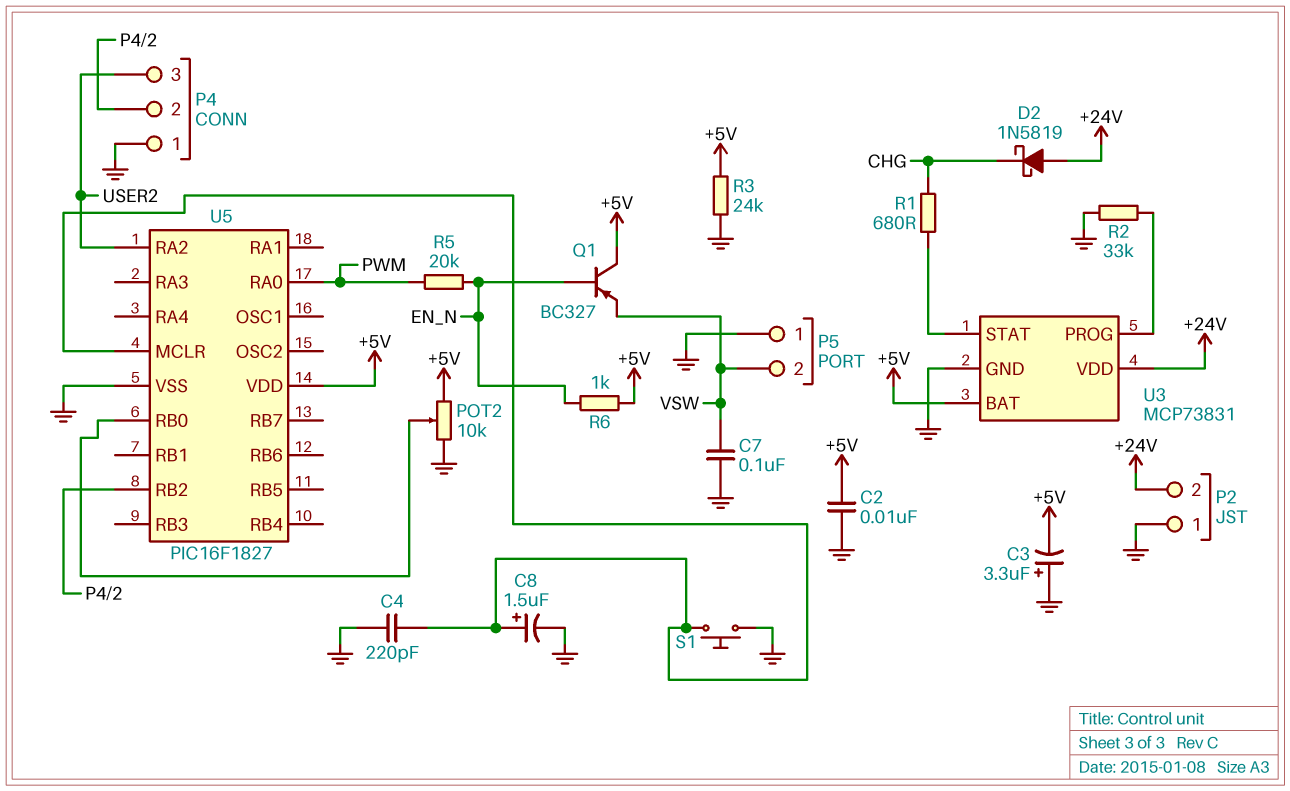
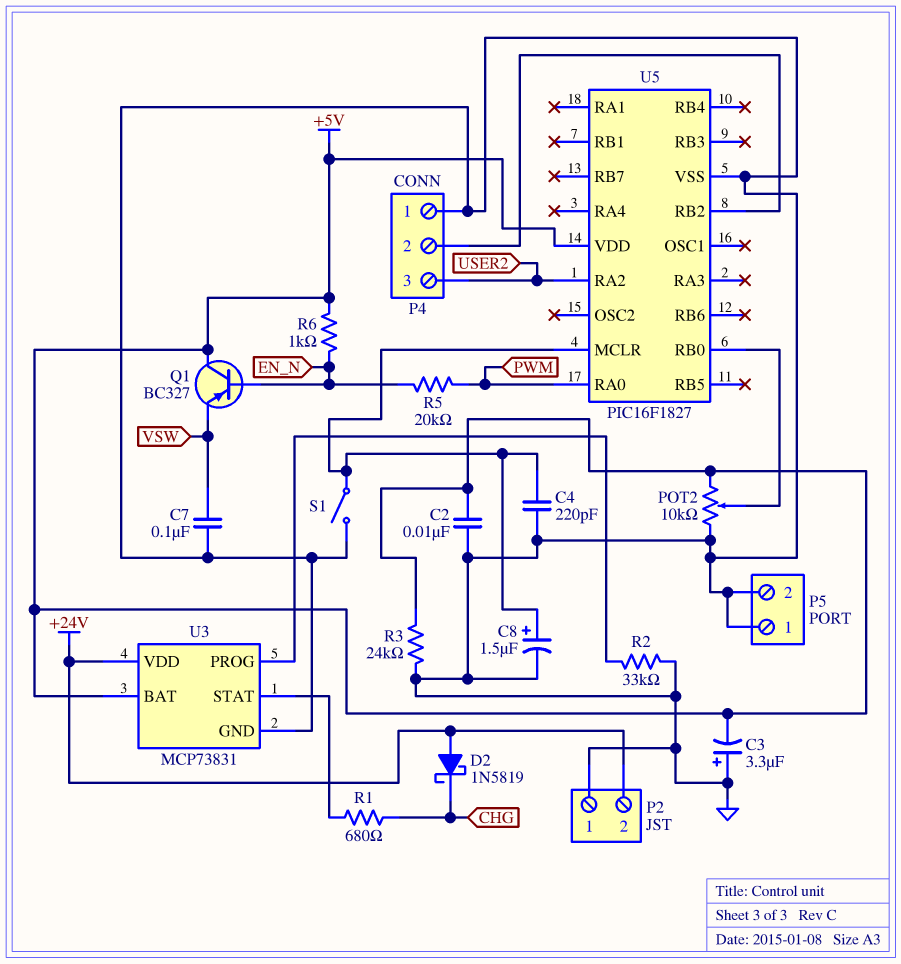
P5 pin 2: VSW -> GND
S1: button (GND, U5/MCLR) -> switch (GND, U5/MCLR)

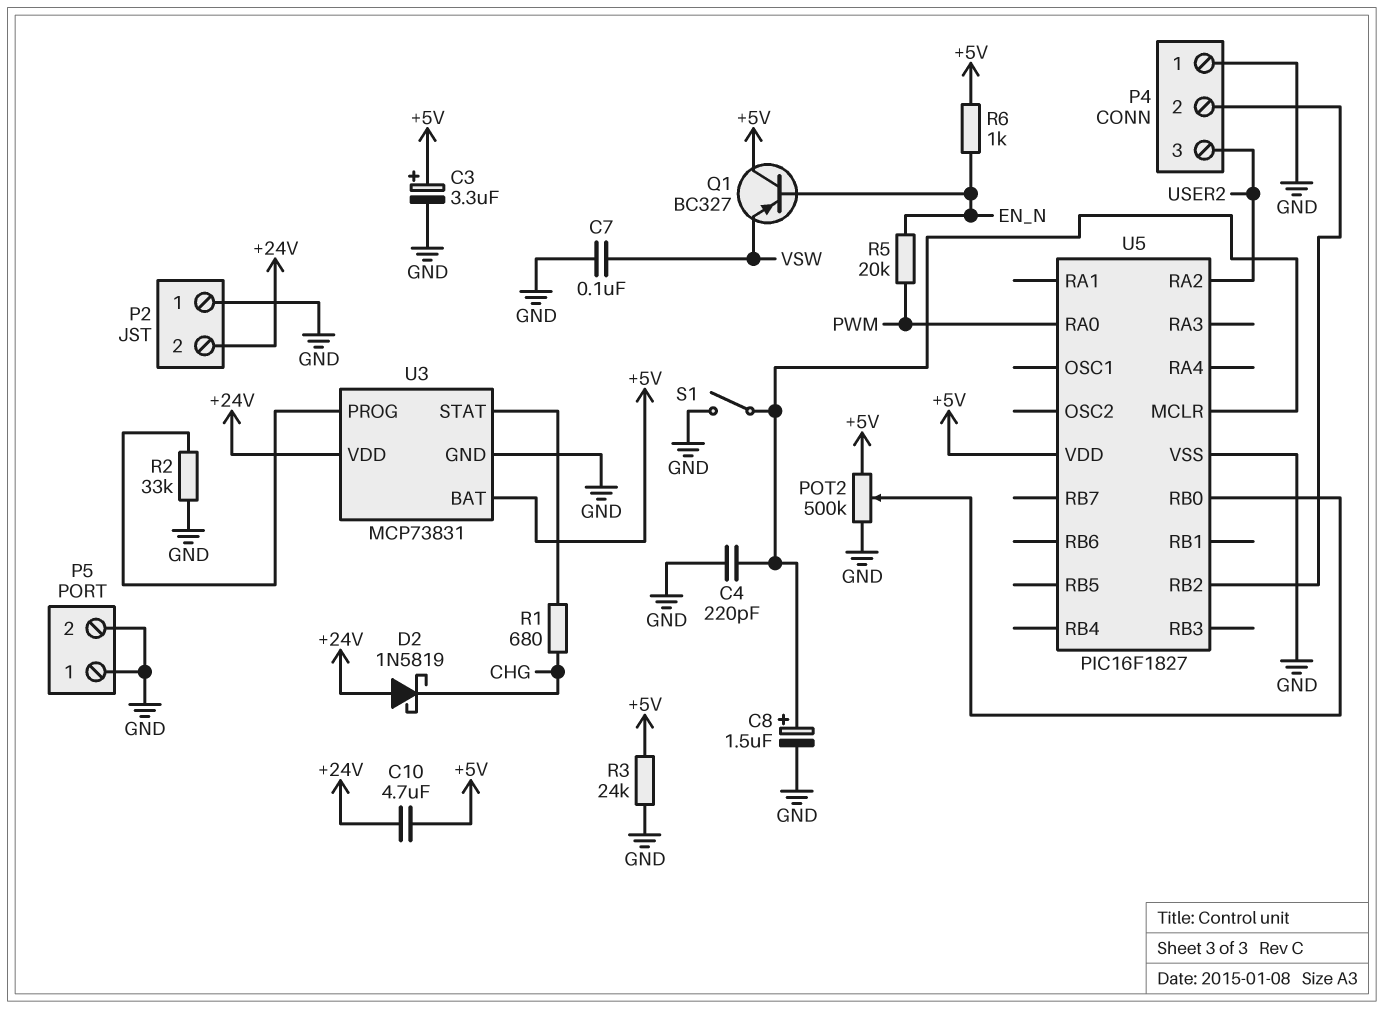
C2: 10nF (+5V, GND) -> none
C3: 3.3uF (plus GND, minus +5V) -> 3.3uF (plus +5V, minus GND)
C10: none -> 4.7uF (+5V, +24V)
POT2: 10k (+5V, GND, wiper U5/RB0) -> 500k (+5V, GND, wiper U5/RB0)

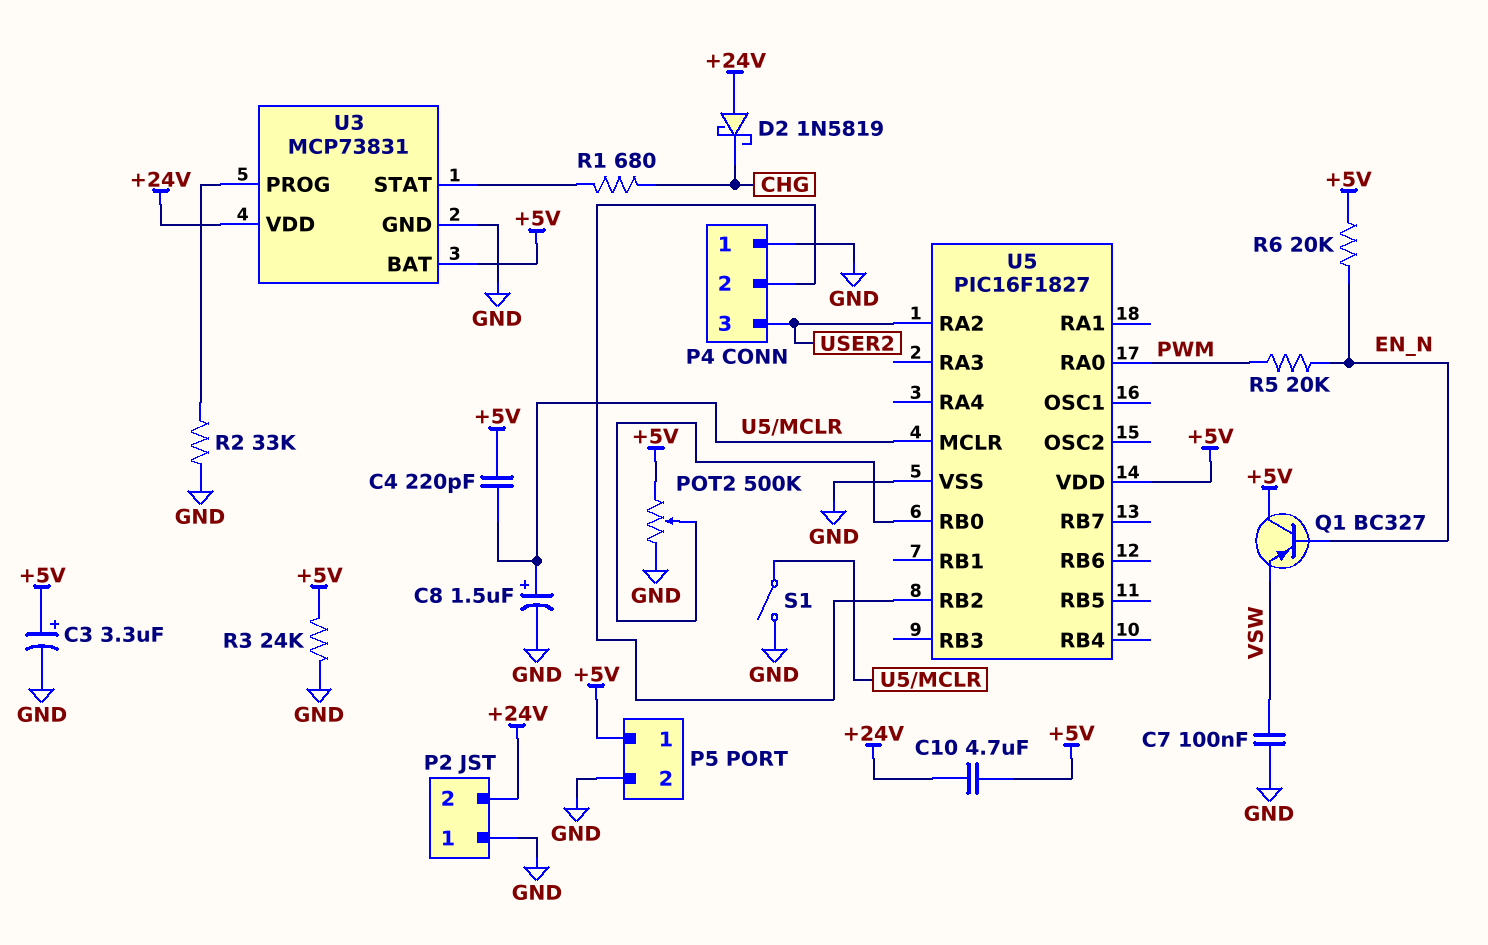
C4: 220pF (GND, U5/MCLR) -> 220pF (+5V, U5/MCLR)
P5 pin 1: GND -> +5V
R6: 1k (+5V, EN_N) -> 20k (+5V, EN_N)

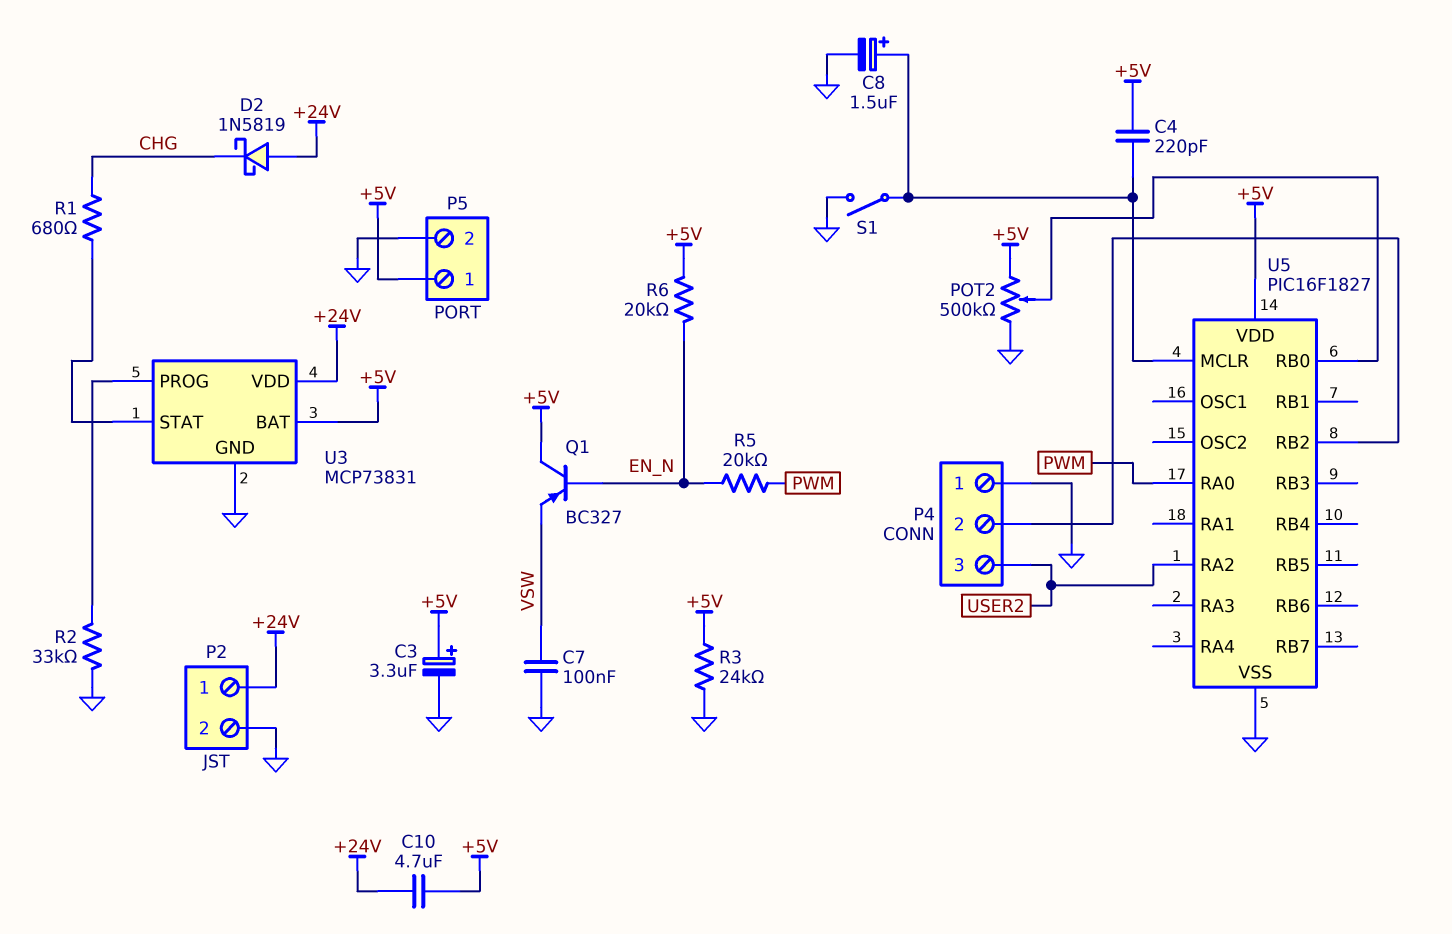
P2 pin 1: GND -> +24V
P2 pin 2: +24V -> GND

